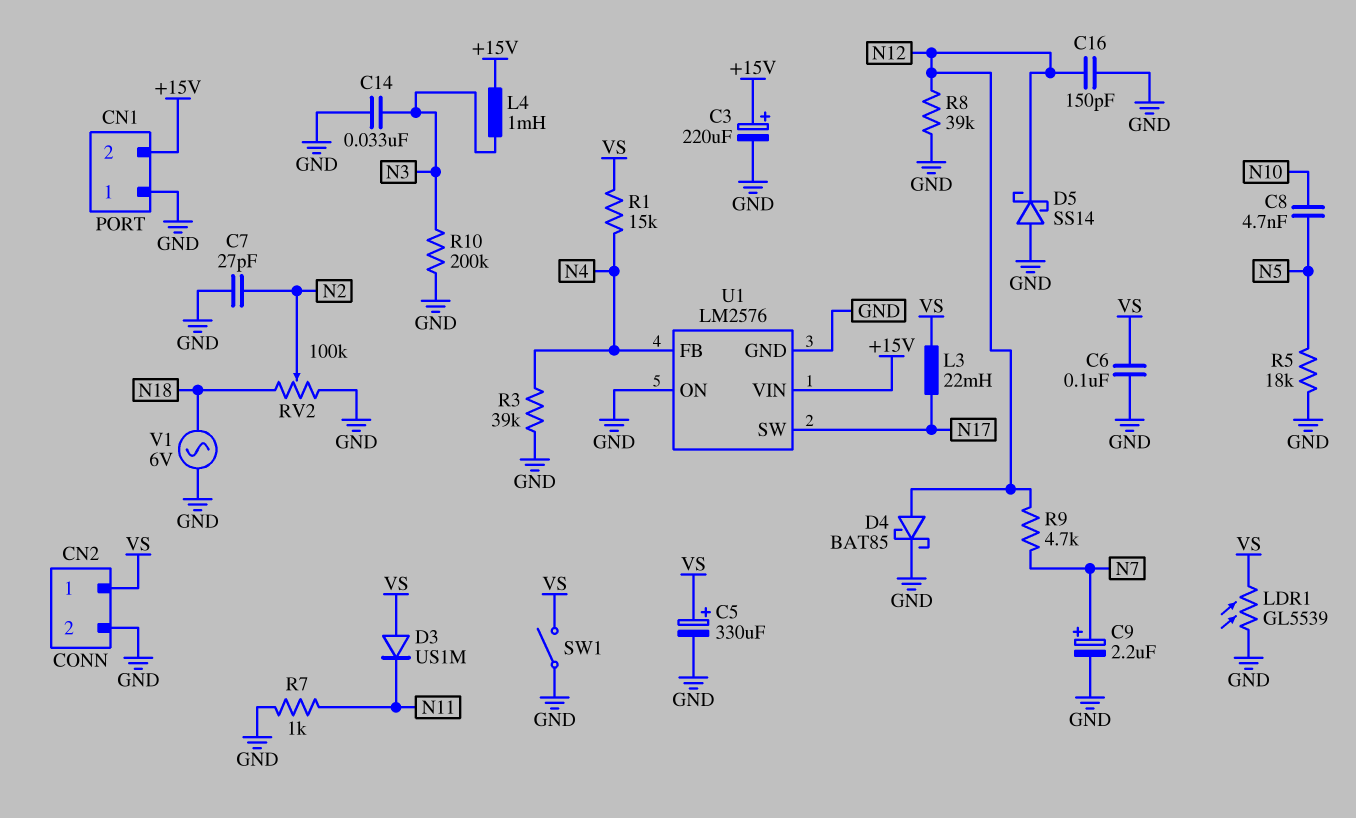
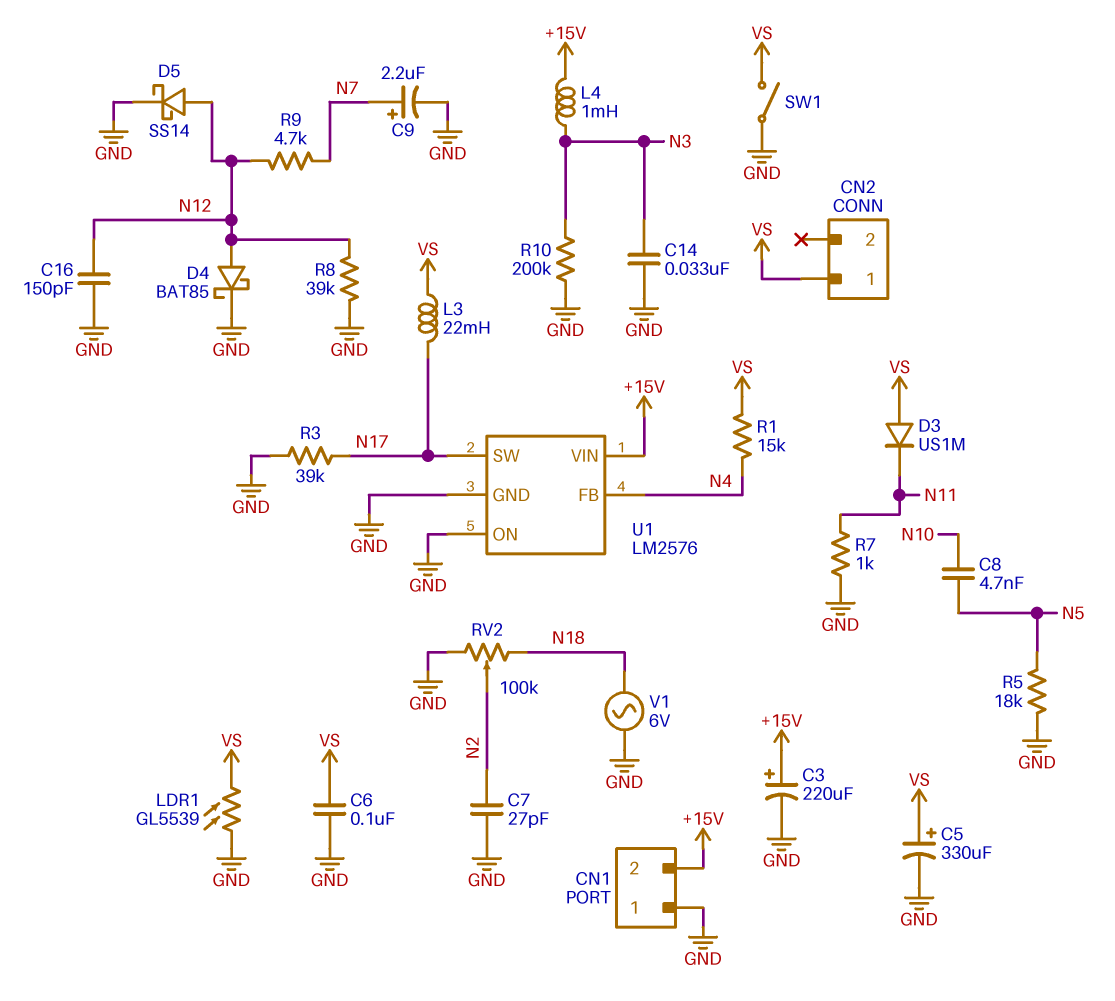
CN2 pin 2: GND -> none
D5: schottky SS14 (A GND, K N12) -> schottky SS14 (A N12, K GND)
R3: 39k (GND, N4) -> 39k (GND, N17)

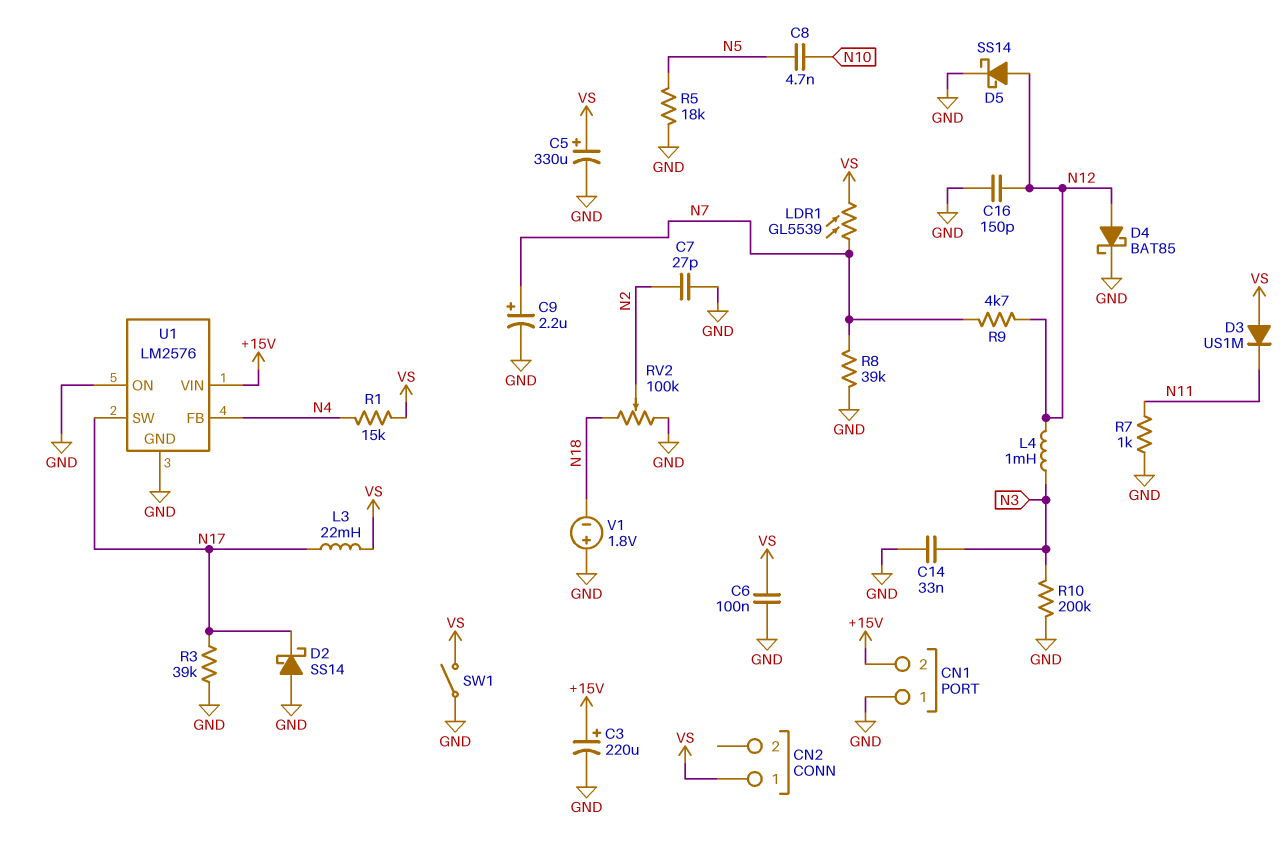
D2: none -> schottky SS14 (A GND, K N17)
L4: 1mH (+15V, N3) -> 1mH (N3, N12)
LDR1: GL5539 (GND, VS) -> GL5539 (N7, VS)
R8: 39k (GND, N12) -> 39k (GND, N7)
V1: AC 6V (GND, N18) -> 1.8V (plus GND, minus N18)

